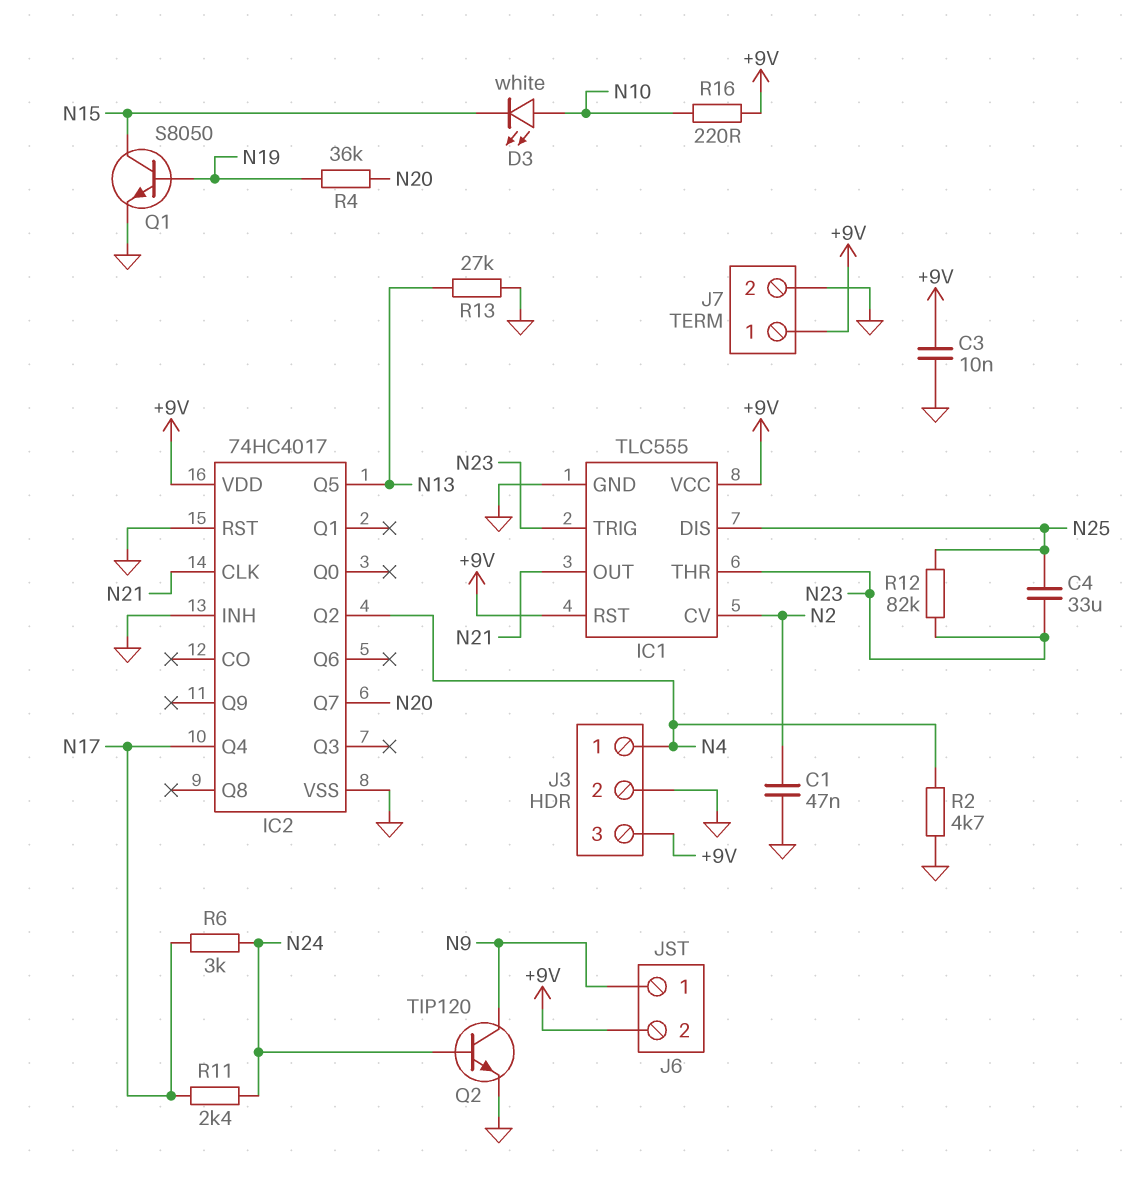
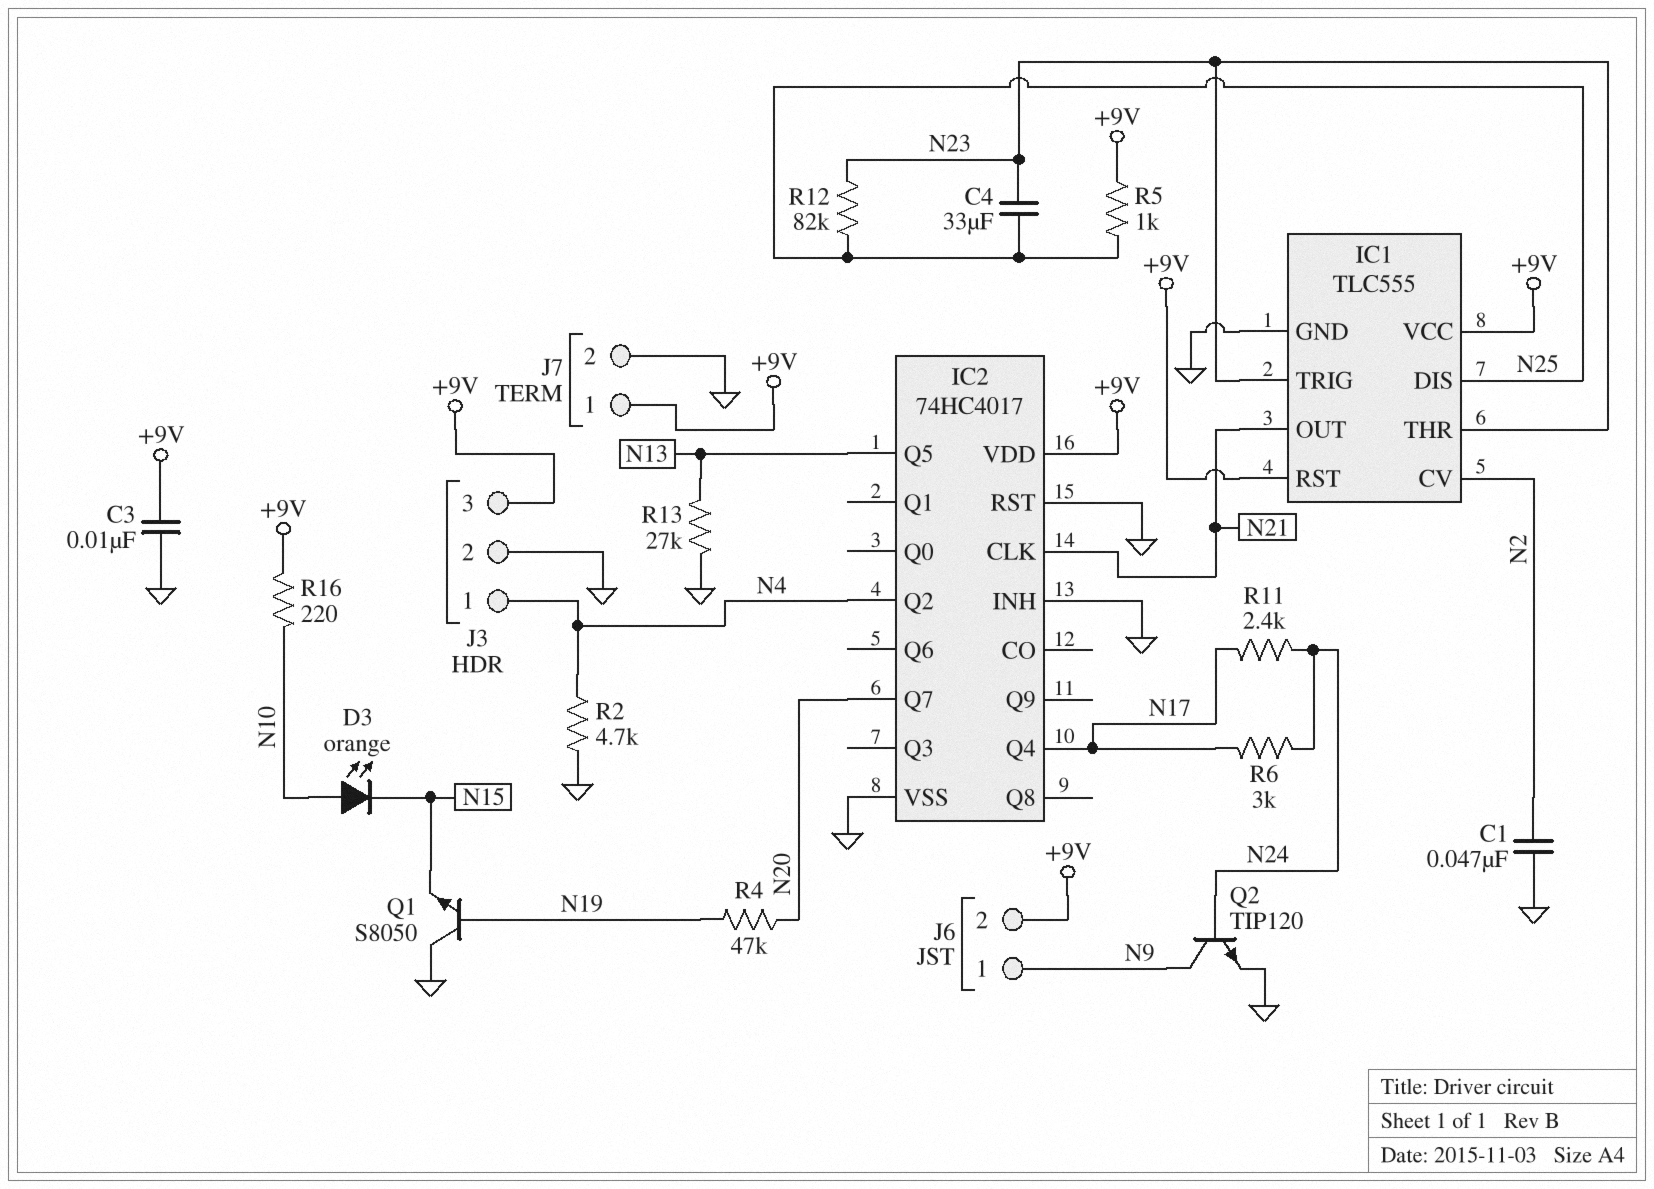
D3: LED white (A N10, K N15) -> LED orange (A N10, K N15)
Q1: NPN S8050 (B N19, C N15, E GND) -> NPN S8050 (B N19, C GND, E N15)
R4: 36k (N19, N20) -> 47k (N19, N20)
R5: none -> 1k (+9V, N25)

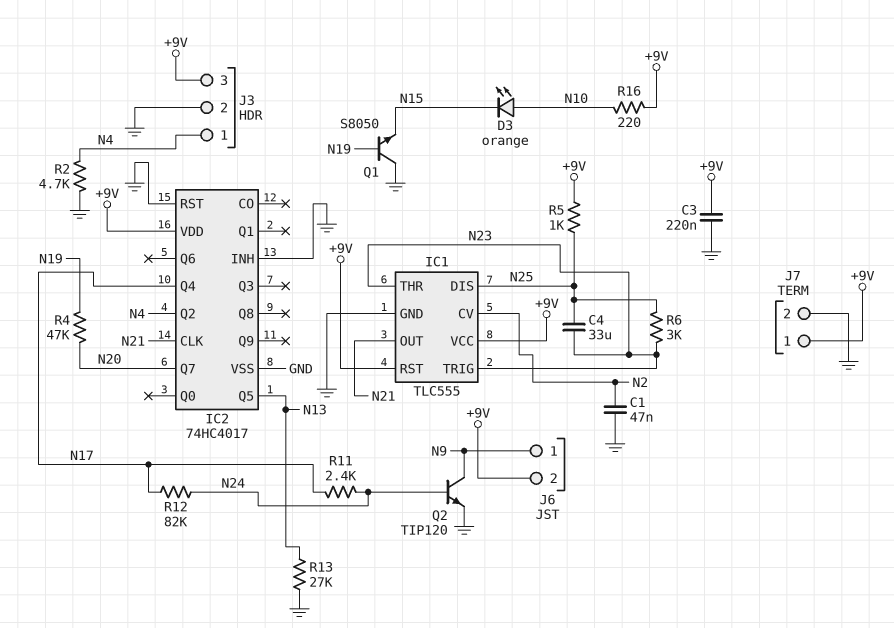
C3: 10nF (+9V, GND) -> 220nF (+9V, GND)
R6: 3k (N17, N24) -> 3k (N23, N25)
R12: 82k (N23, N25) -> 82k (N17, N24)

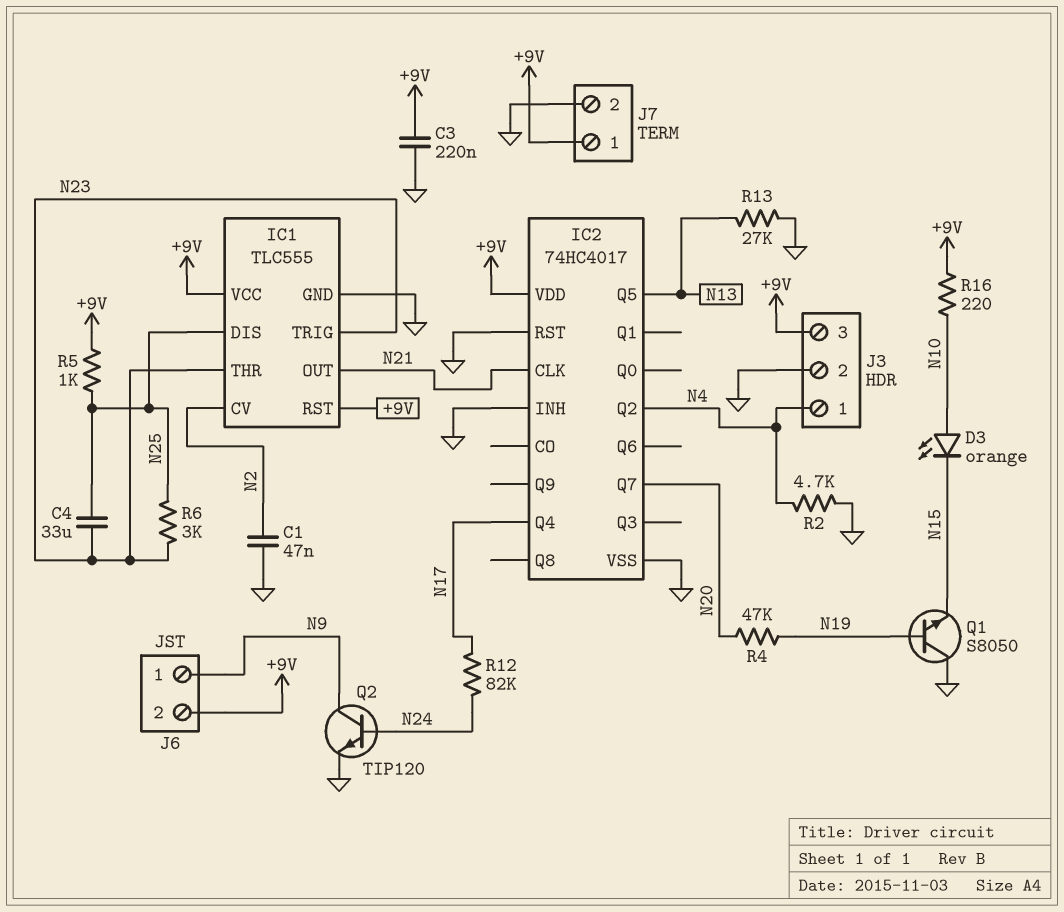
R11: 2.4k (N17, N24) -> none

